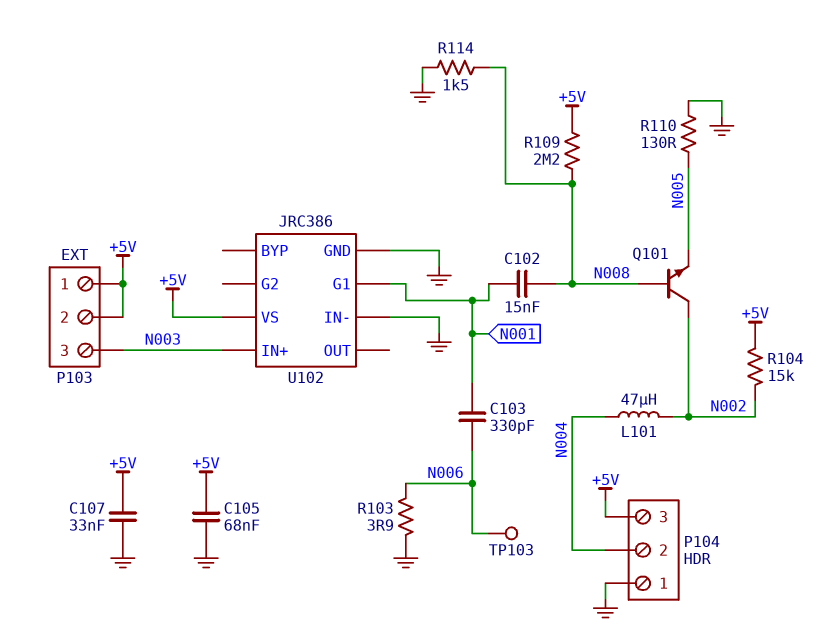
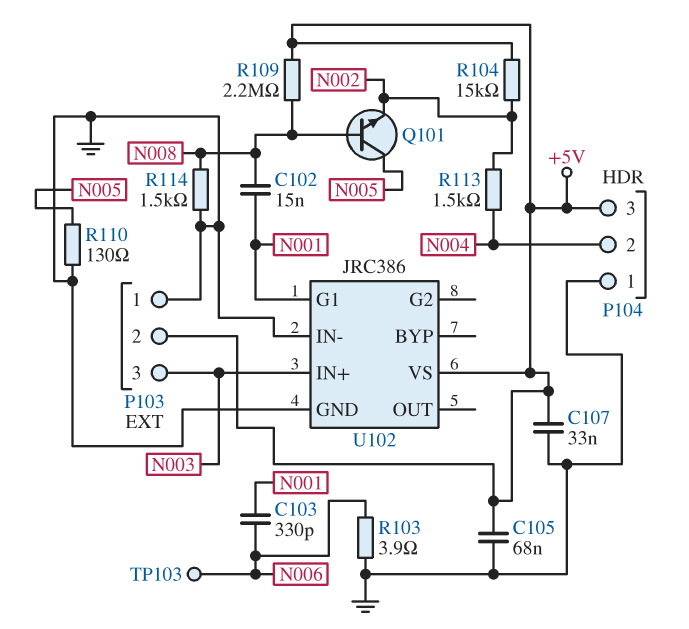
L101: 47uH (N002, N004) -> none
P103 pin 1: +5V -> GND
Q101: NPN (B N008, C N002, E N005) -> NPN (B N008, C N005, E N002)
R113: none -> 1.5k (N002, N004)

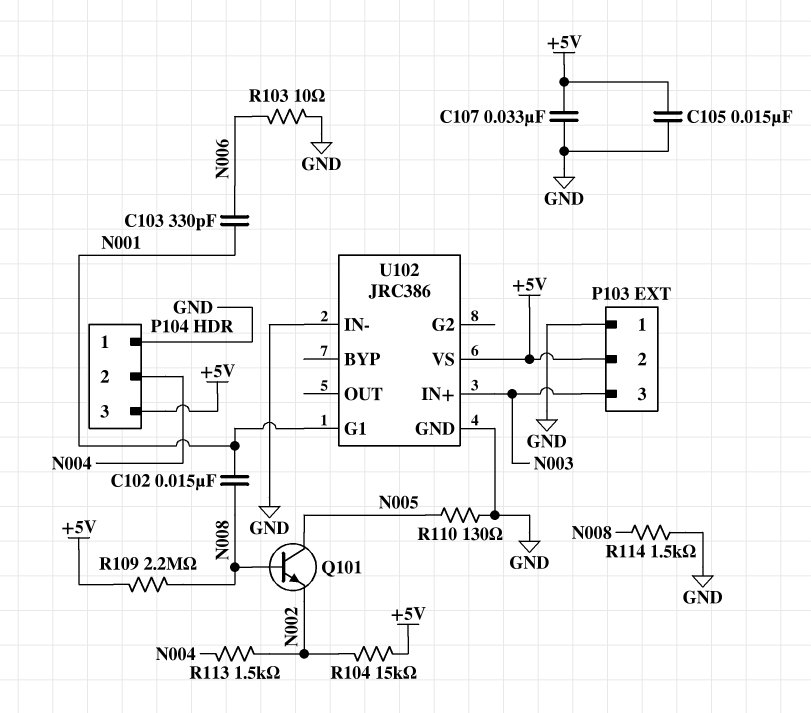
C105: 68nF (+5V, GND) -> 15nF (+5V, GND)
R103: 3.9 (GND, N006) -> 10 (GND, N006)
TP103: test point (N006) -> none

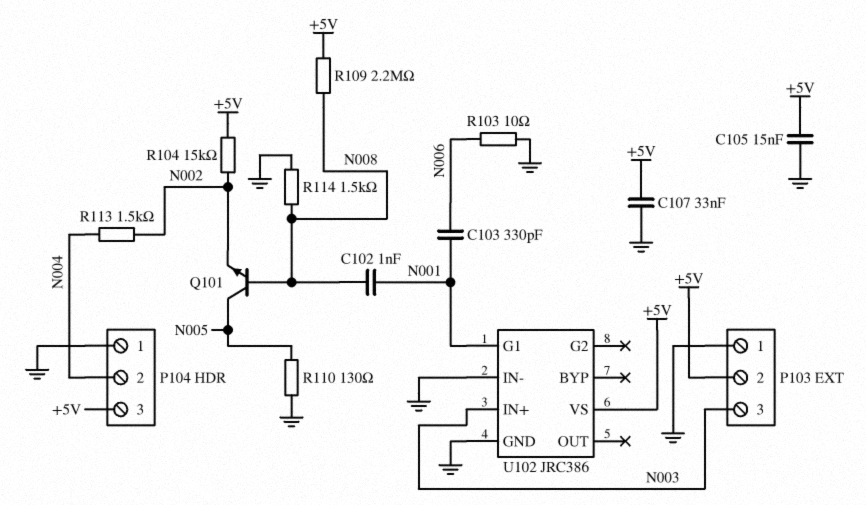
C102: 15nF (N001, N008) -> 1nF (N001, N008)

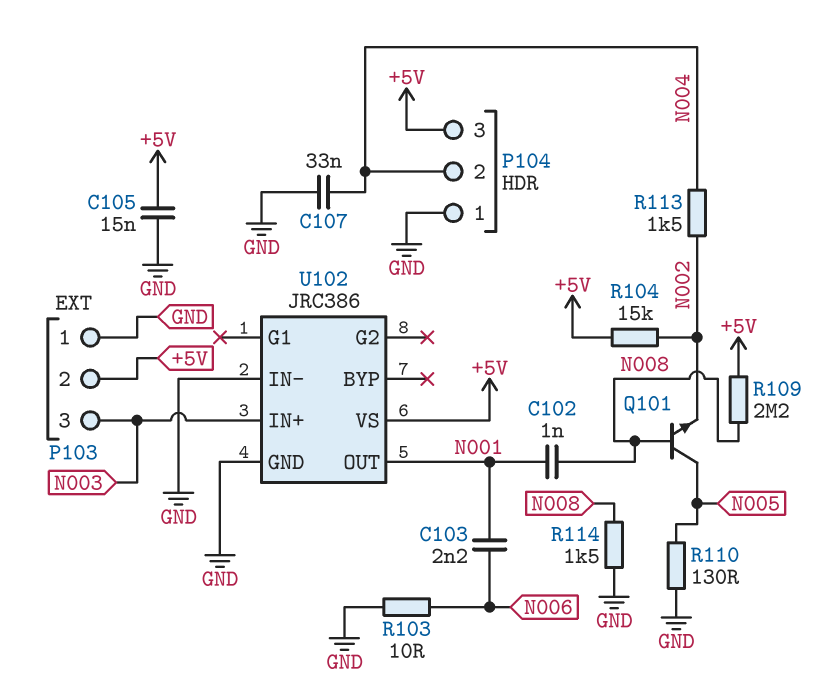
C103: 330pF (N001, N006) -> 2.2nF (N001, N006)
C107: 33nF (+5V, GND) -> 33nF (GND, N004)
U102 pin G1: N001 -> none
U102 pin OUT: none -> N001

